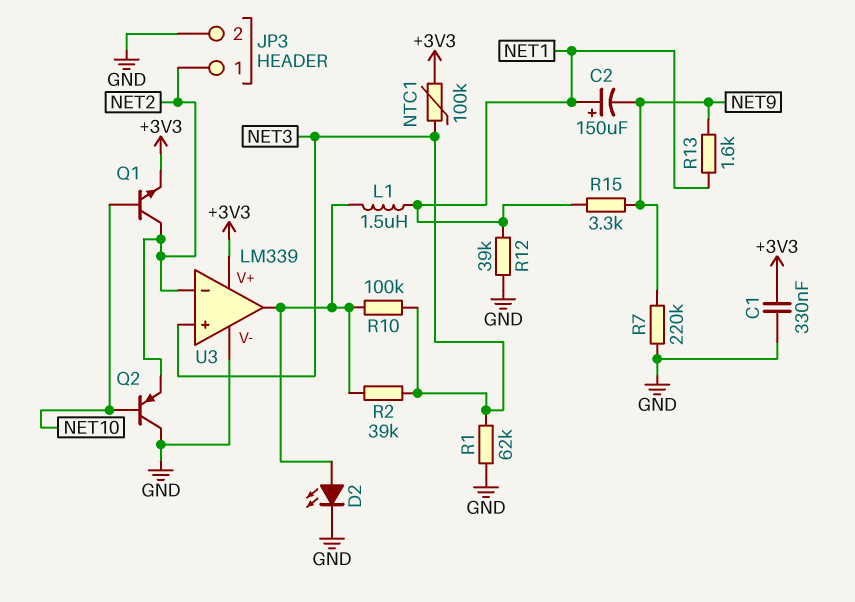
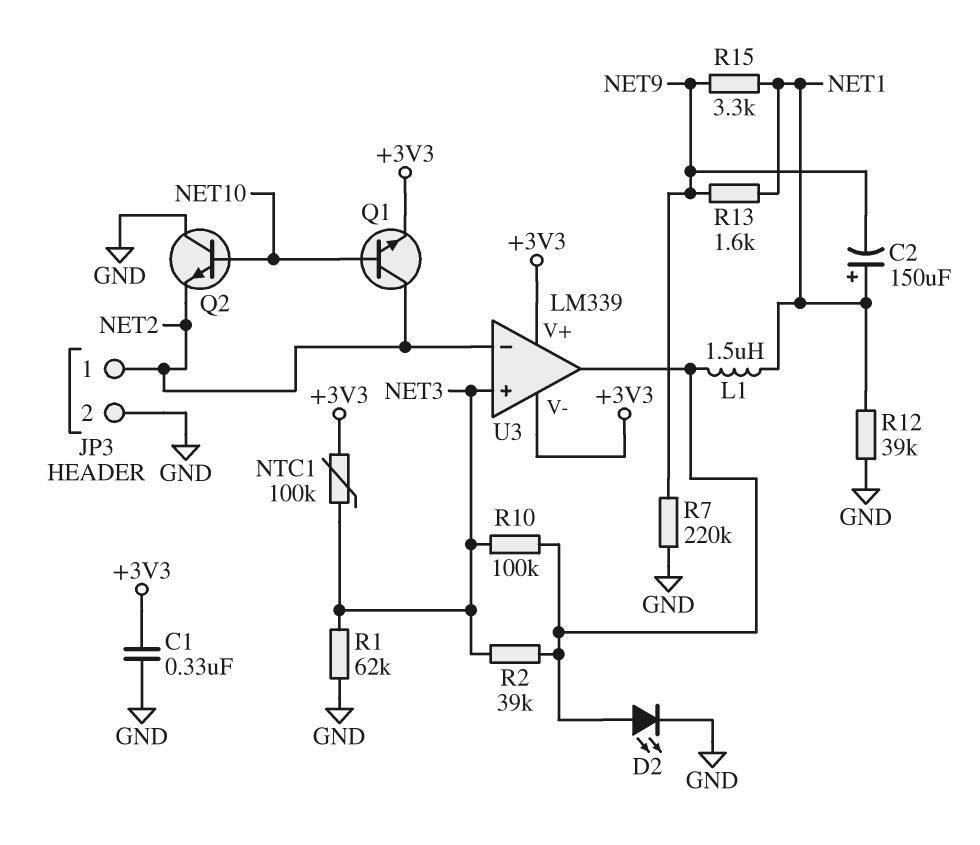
Q2: PNP (B NET10, C GND, E NET2) -> NPN (B NET10, C GND, E NET2)
U3 pin V-: GND -> +3V3

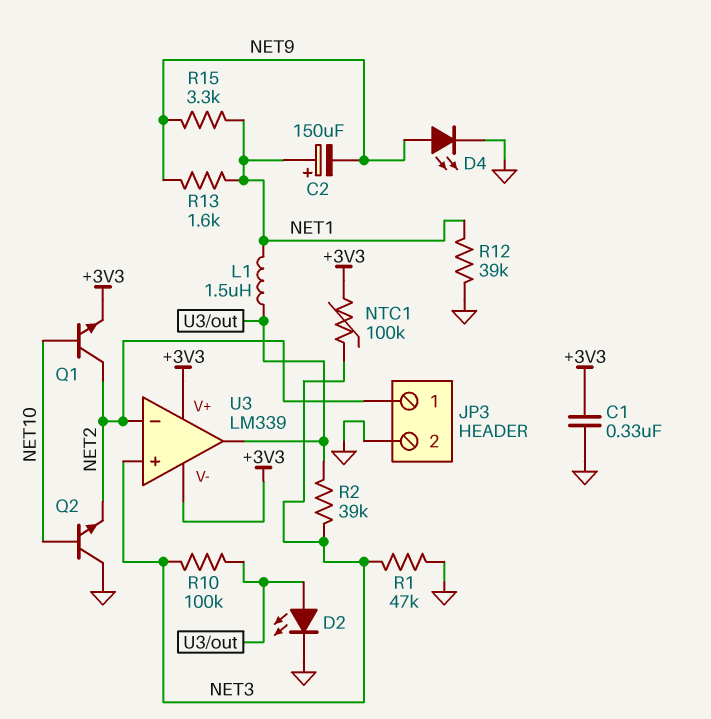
D4: none -> LED (A NET9, K GND)
R1: 62k (GND, NET3) -> 47k (GND, NET3)
R7: 220k (GND, NET9) -> none

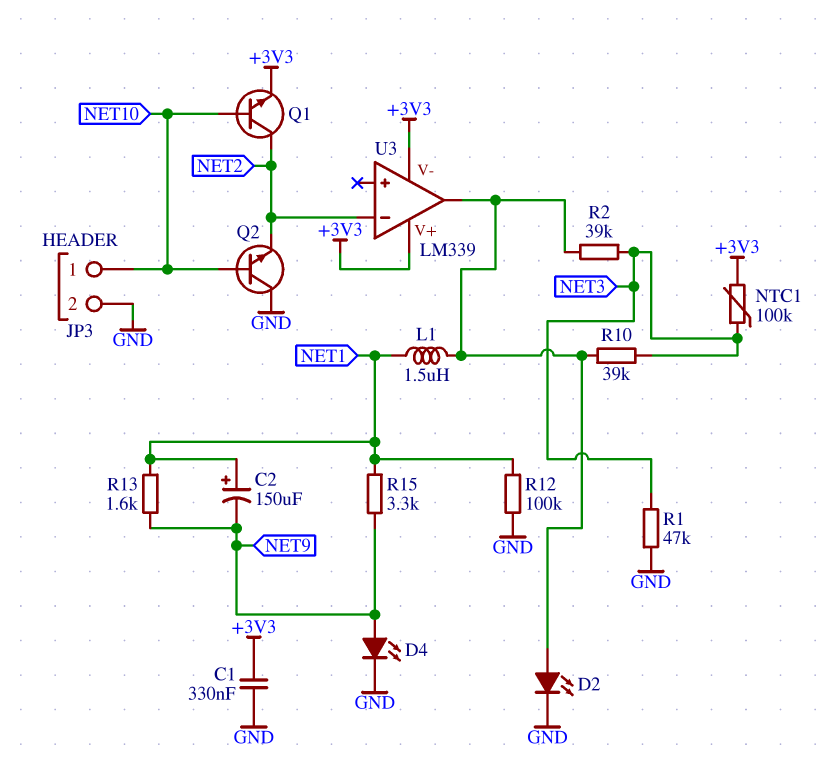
JP3 pin 1: NET2 -> NET10
R10: 100k (NET3, U3/out) -> 39k (NET3, U3/out)
R12: 39k (GND, NET1) -> 100k (GND, NET1)
U3 pin in+: NET3 -> none

